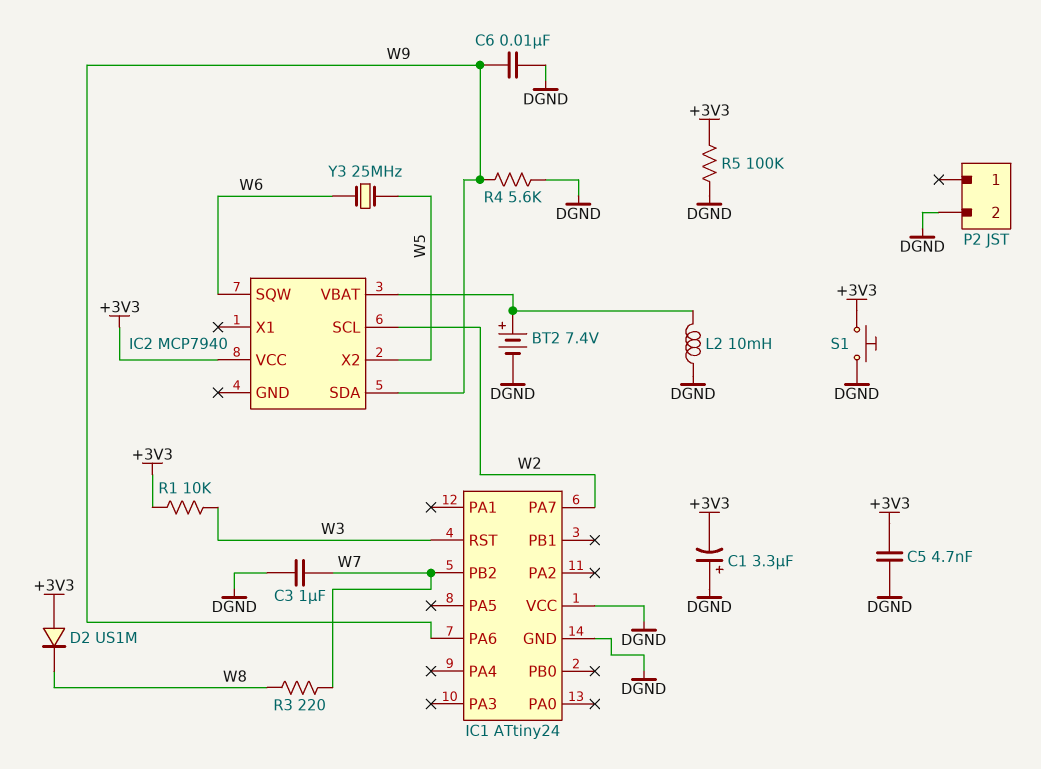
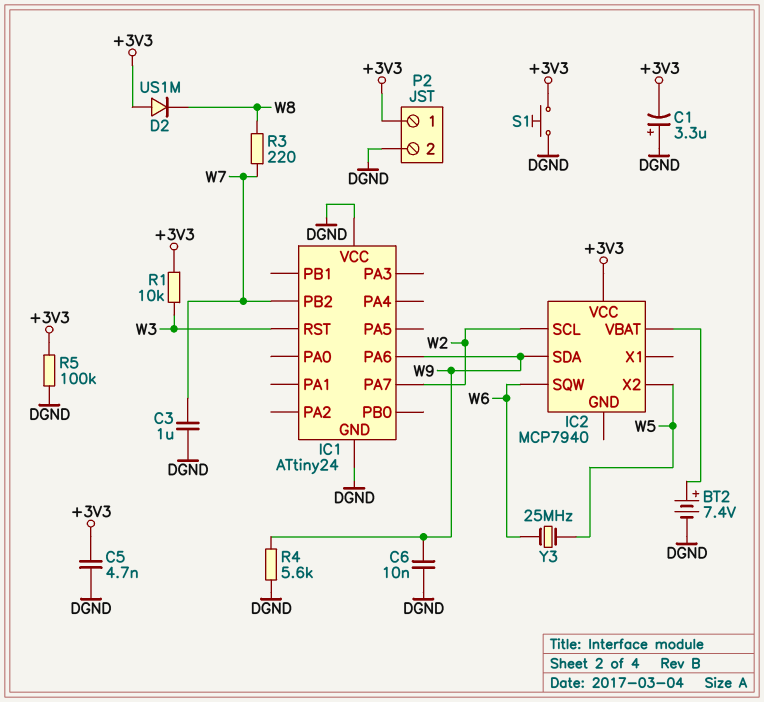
L2: 10mH (DGND, IC2/VBAT) -> none
P2 pin 1: none -> +3V3

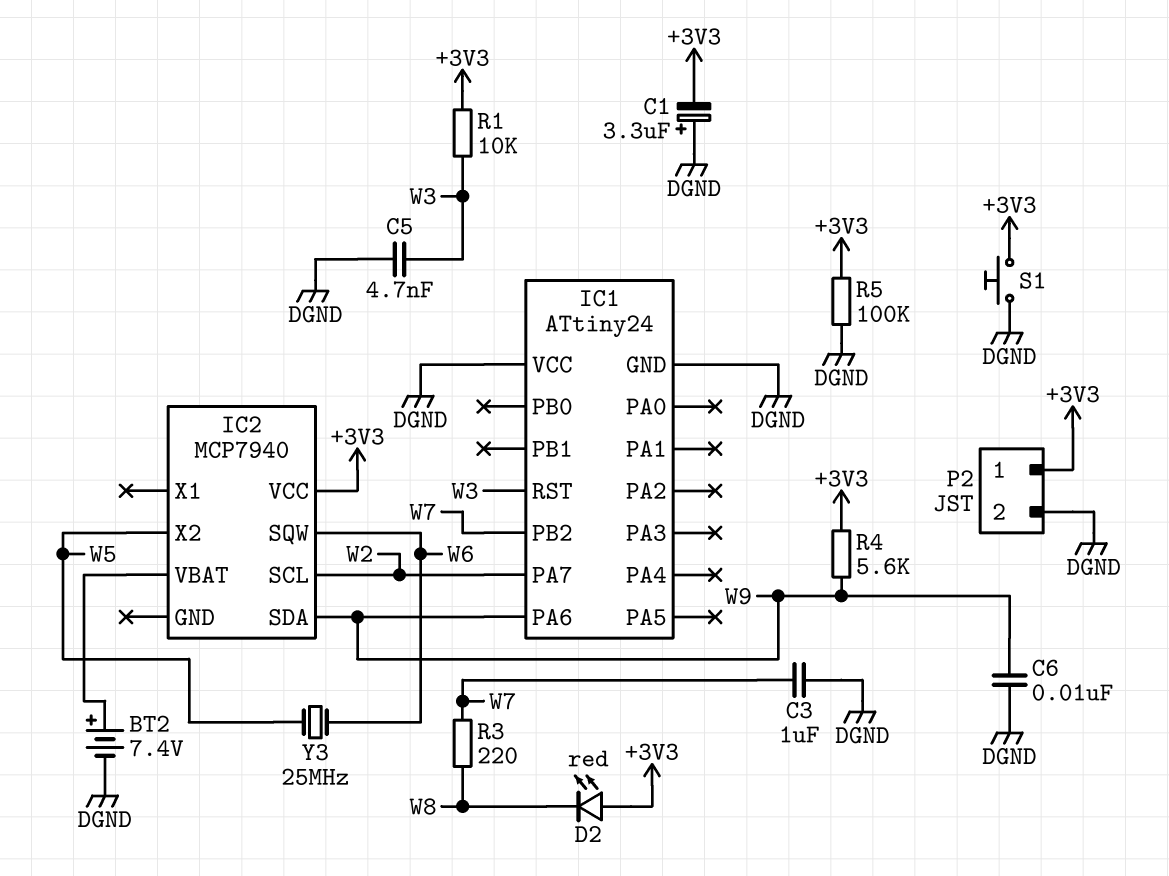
C5: 4.7nF (+3V3, DGND) -> 4.7nF (DGND, W3)
D2: diode US1M (A +3V3, K W8) -> LED red (A +3V3, K W8)
R4: 5.6k (DGND, W9) -> 5.6k (+3V3, W9)

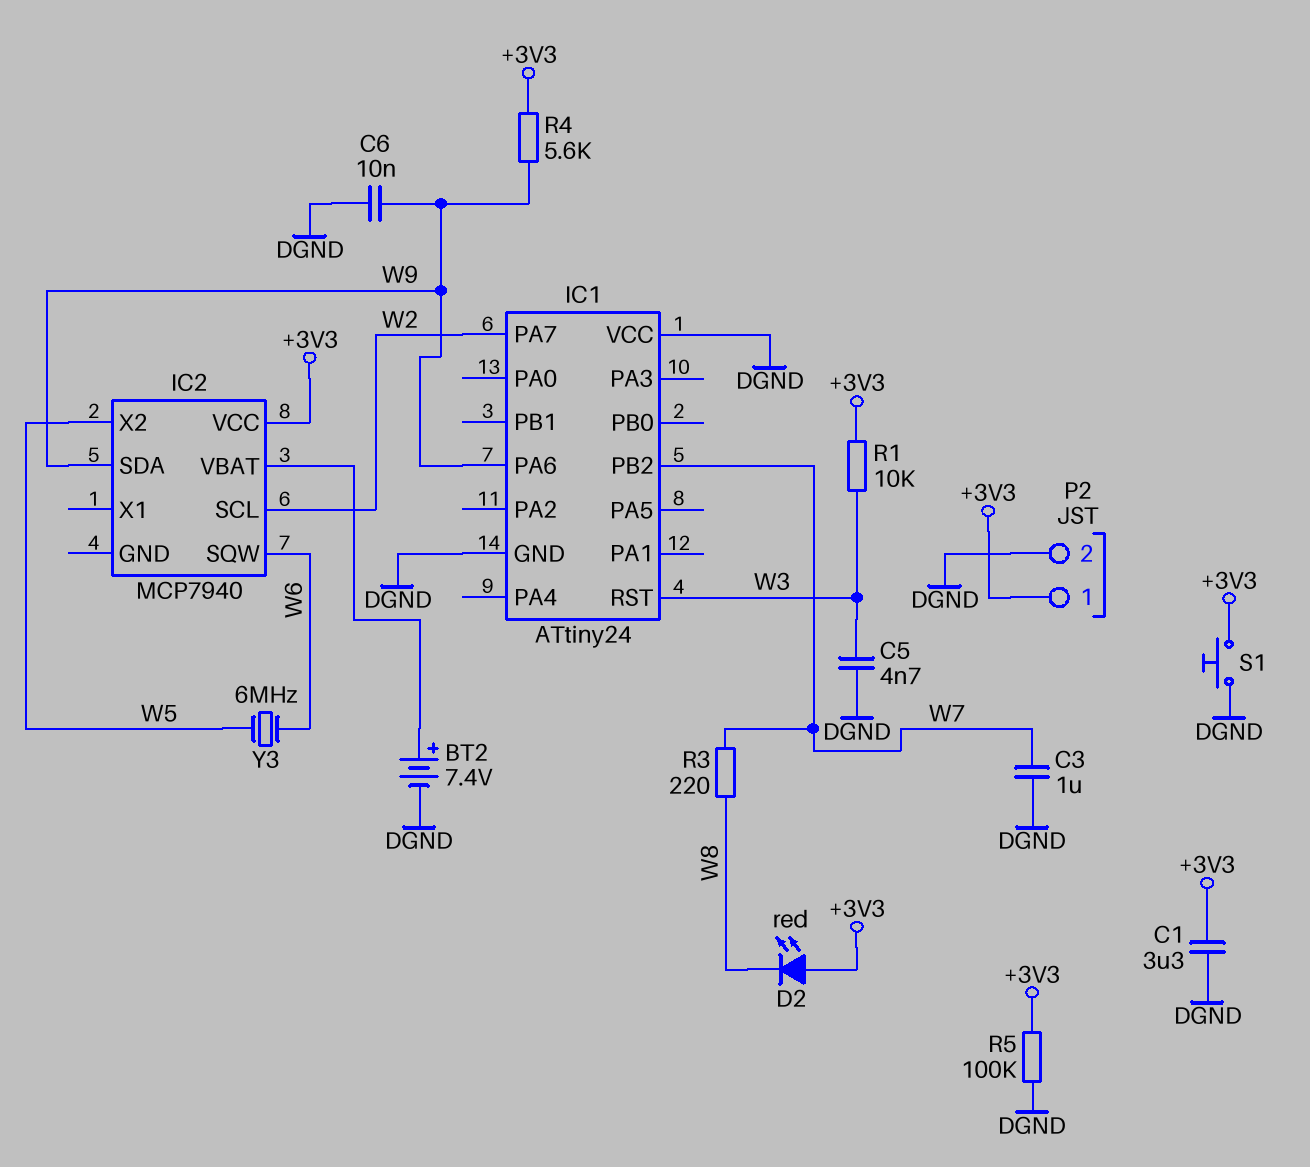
C1: 3.3uF (plus DGND, minus +3V3) -> 3.3uF (+3V3, DGND)
Y3: 25MHz (W5, W6) -> 6MHz (W5, W6)

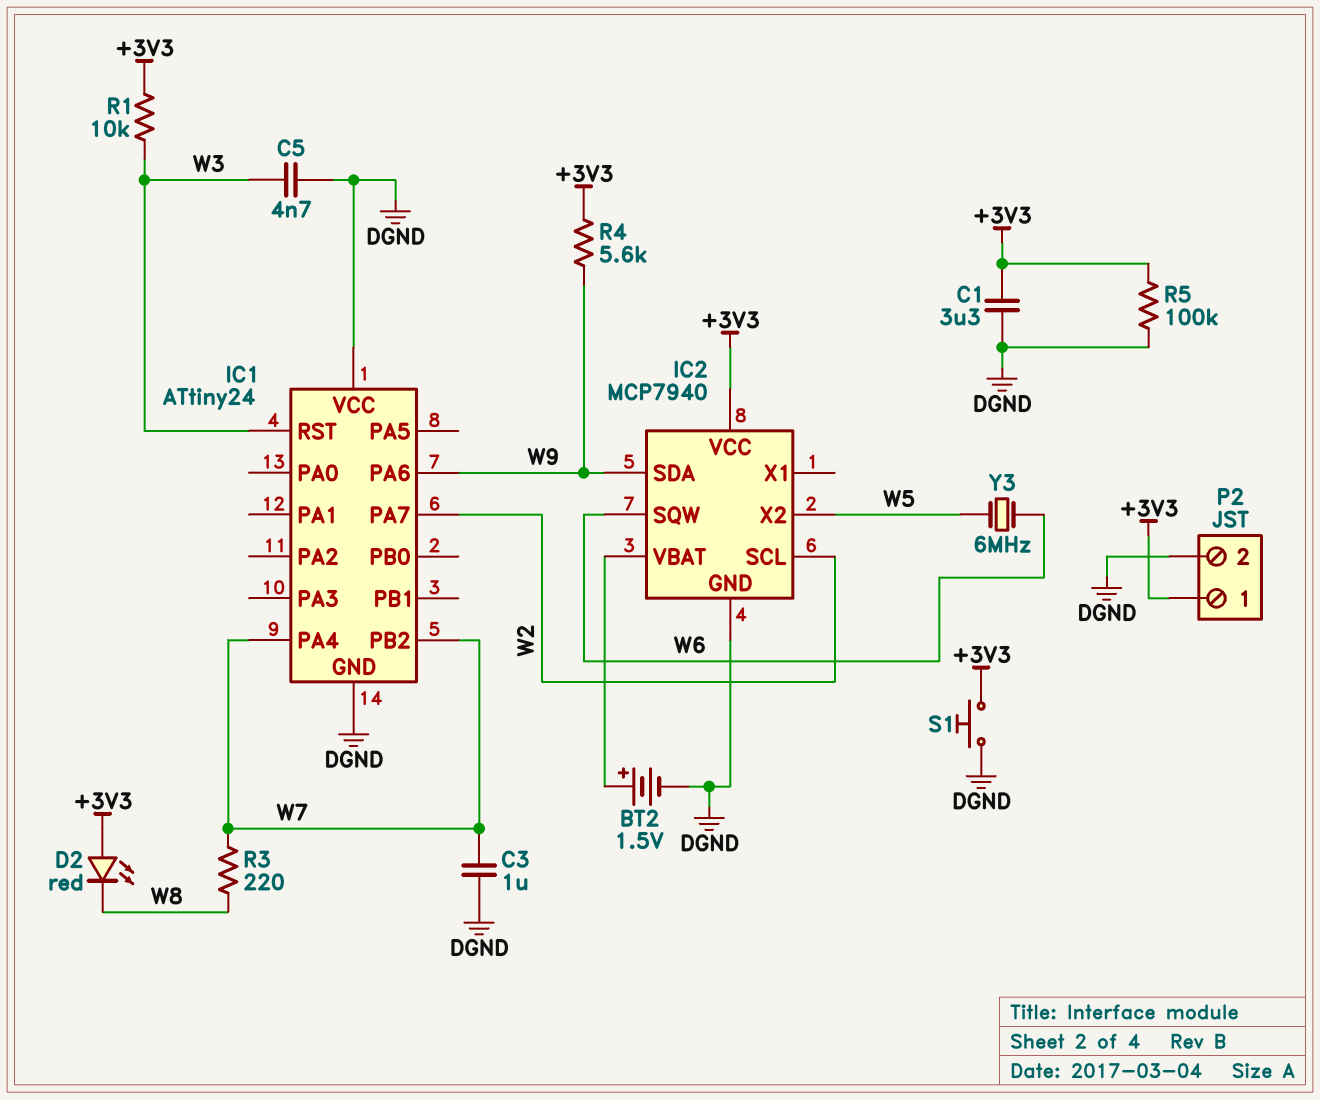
BT2: 7.4V (plus IC2/VBAT, minus DGND) -> 1.5V (plus IC2/VBAT, minus DGND)
C6: 10nF (DGND, W9) -> none
IC1 pin PA4: none -> W7
IC2 pin GND: none -> DGND

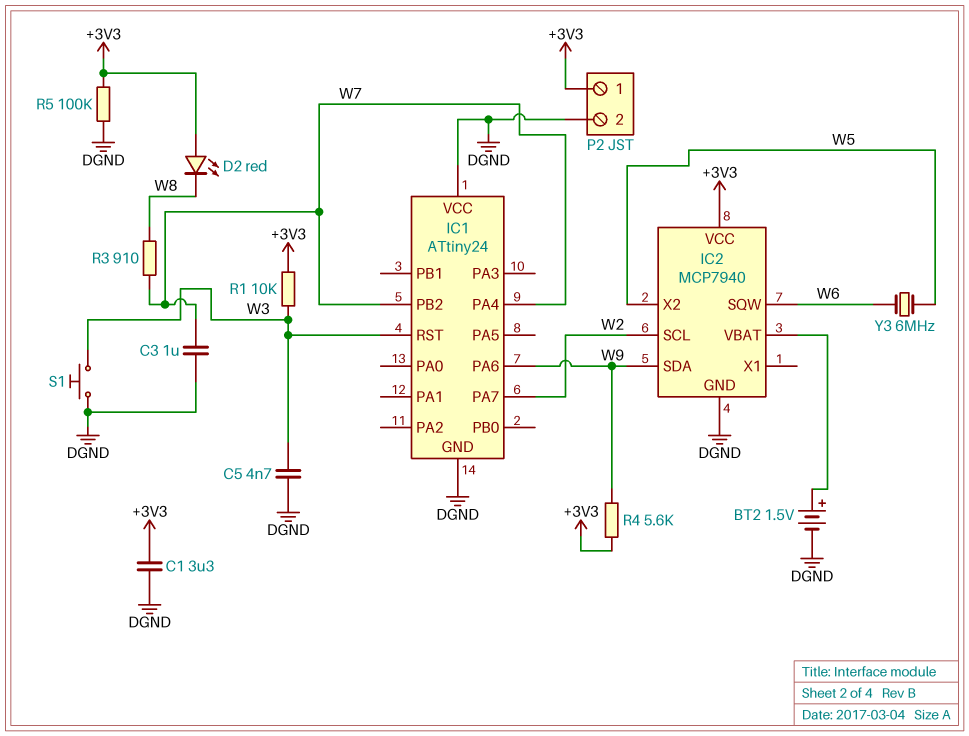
R3: 220 (W7, W8) -> 910 (W7, W8)
S1: button (+3V3, DGND) -> button (DGND, W3)

